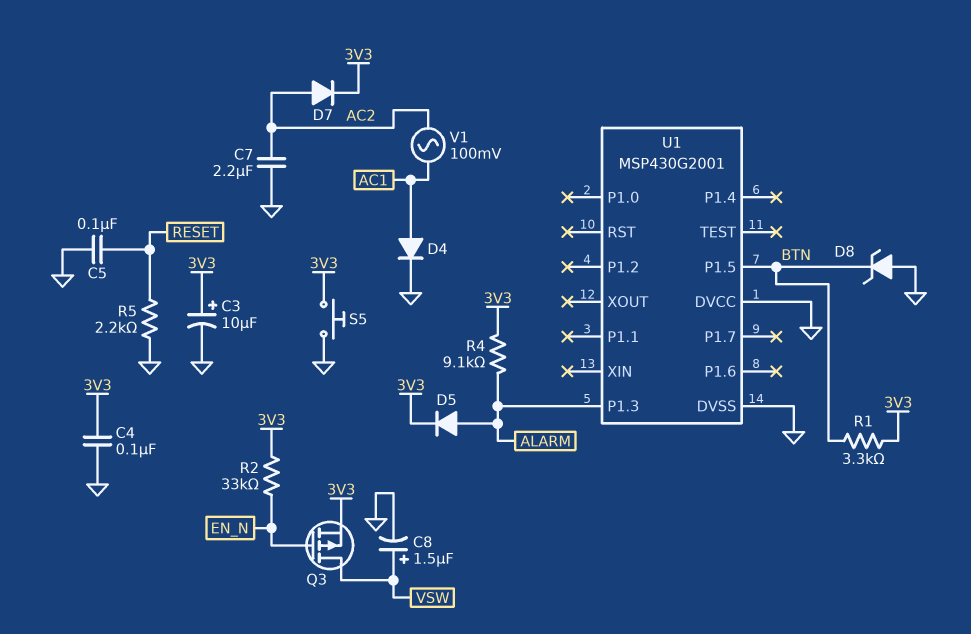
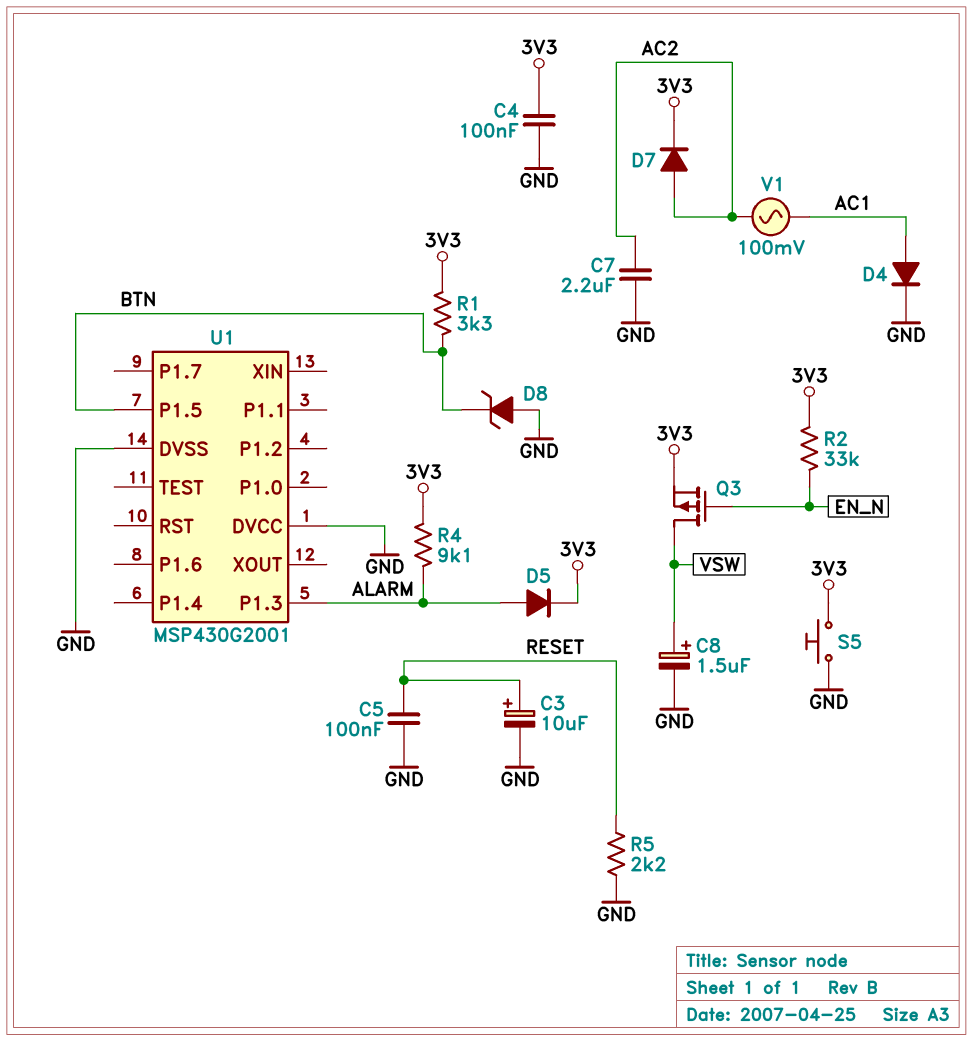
C3: 10uF (plus 3V3, minus GND) -> 10uF (plus RESET, minus GND)

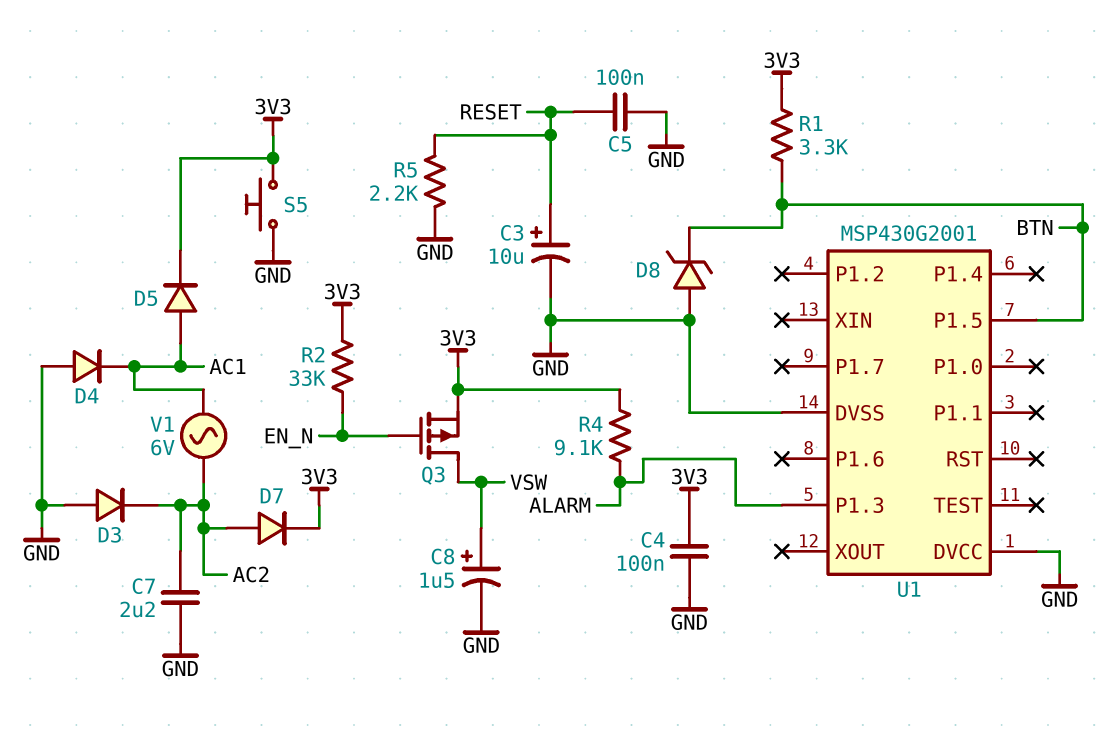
D3: none -> diode (A GND, K AC2)
D4: diode (A AC1, K GND) -> diode (A GND, K AC1)
D5: diode (A ALARM, K 3V3) -> diode (A AC1, K 3V3)
V1: AC 100mV (AC1, AC2) -> AC 6V (AC1, AC2)

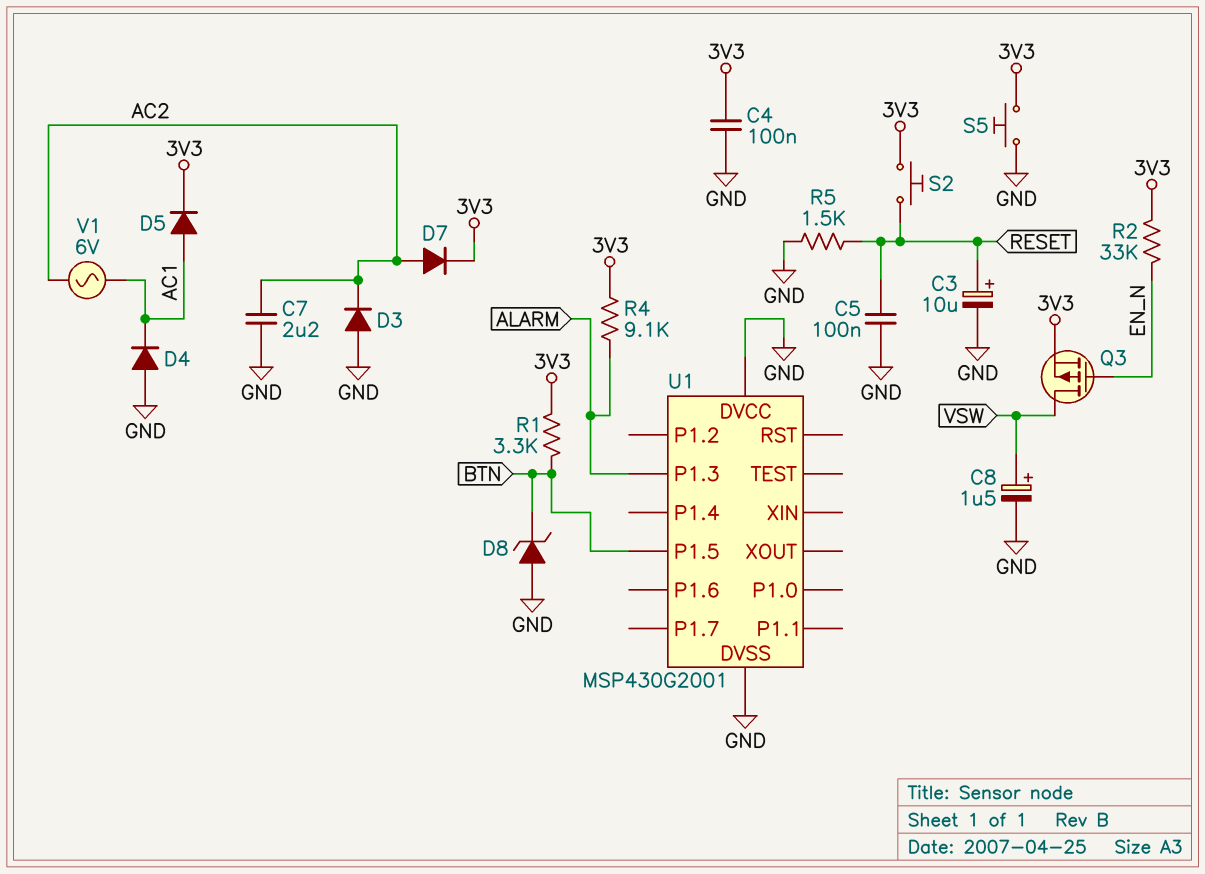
R5: 2.2k (GND, RESET) -> 1.5k (GND, RESET)
S2: none -> button (3V3, RESET)

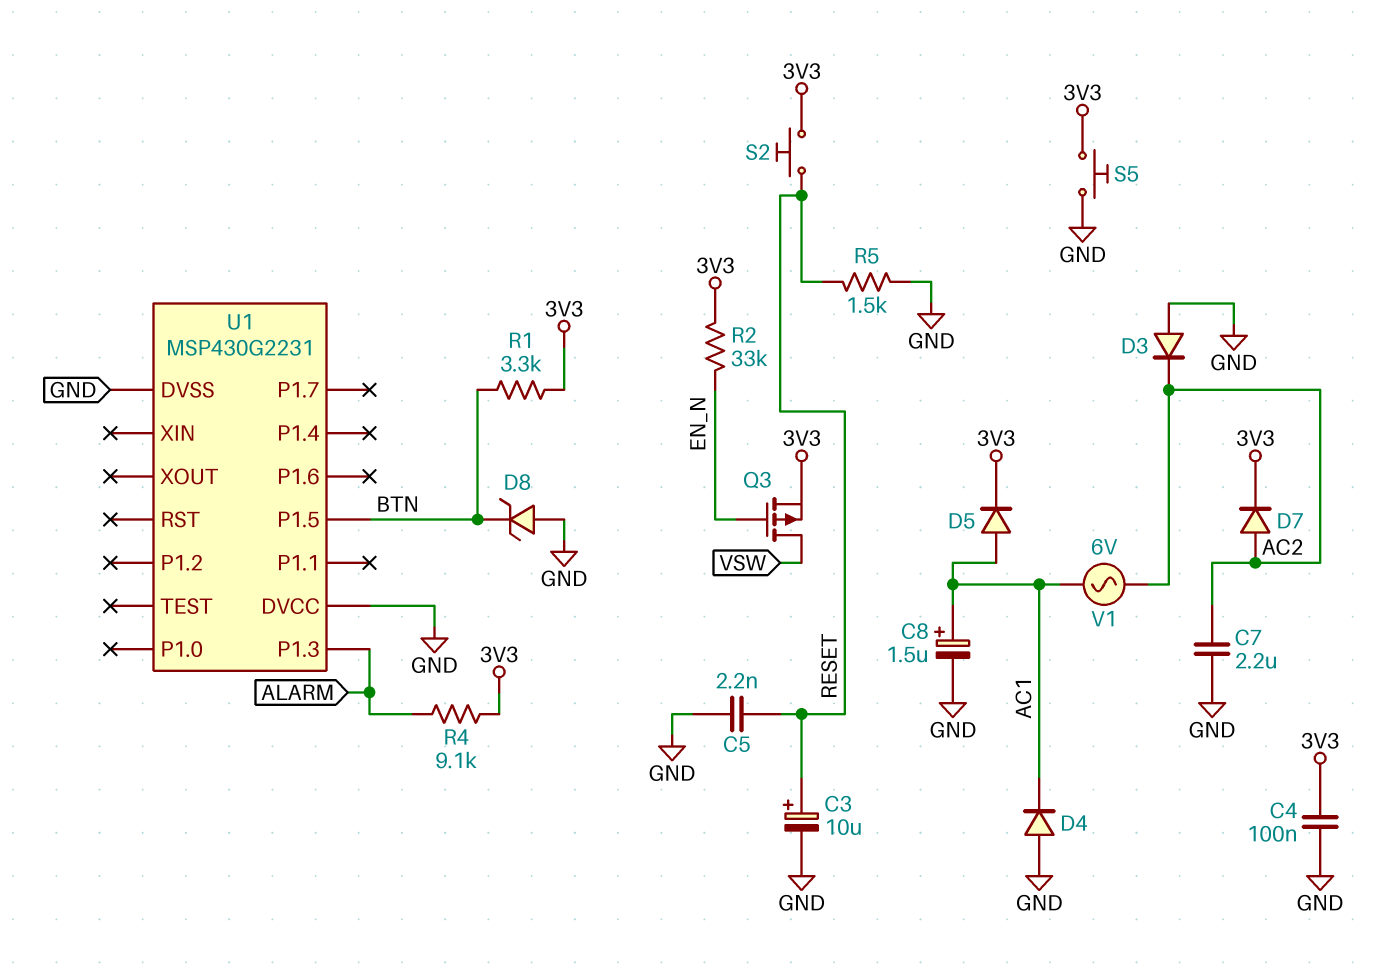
C5: 100nF (GND, RESET) -> 2.2nF (GND, RESET)
C8: 1.5uF (plus VSW, minus GND) -> 1.5uF (plus AC1, minus GND)
U1: MSP430G2001 -> MSP430G2231

